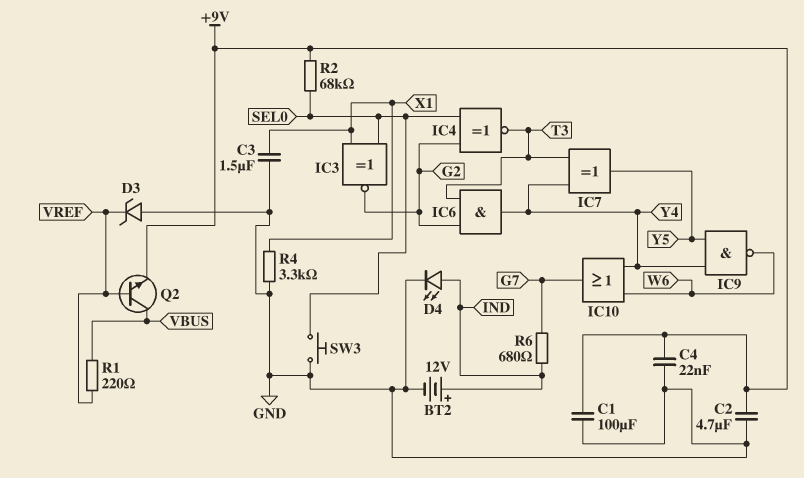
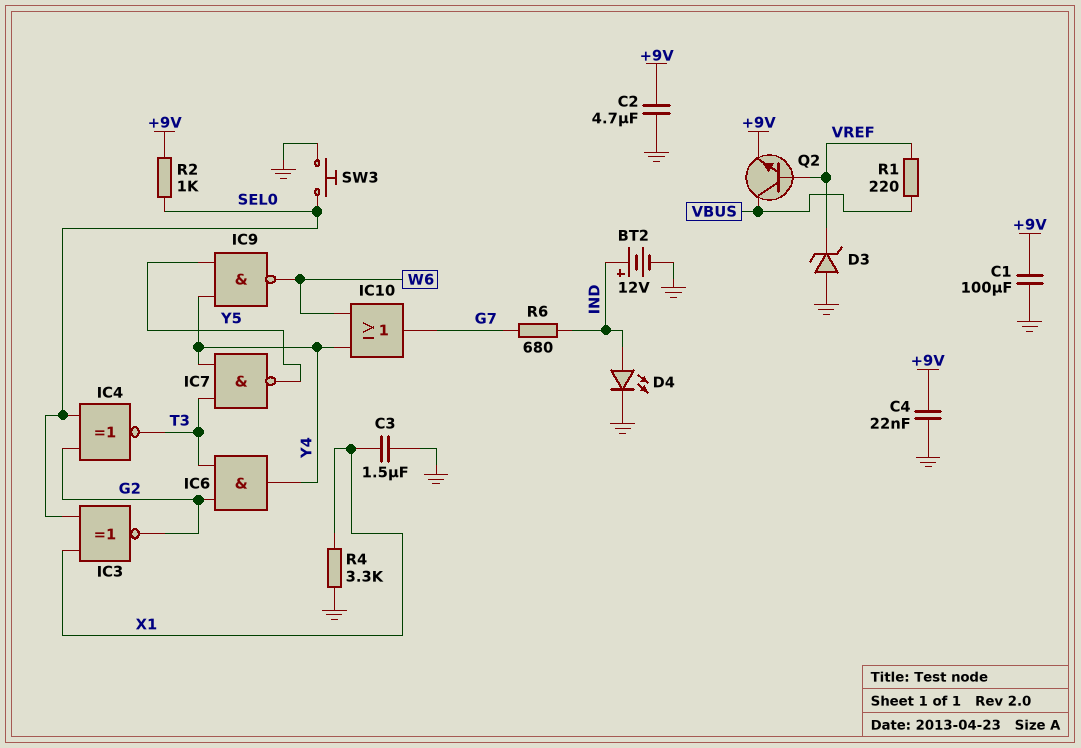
IC7: XOR (in T3, in Y4, out Y5) -> NAND (in T3, in Y4, out Y5)
R2: 68k (+9V, SEL0) -> 1k (+9V, SEL0)

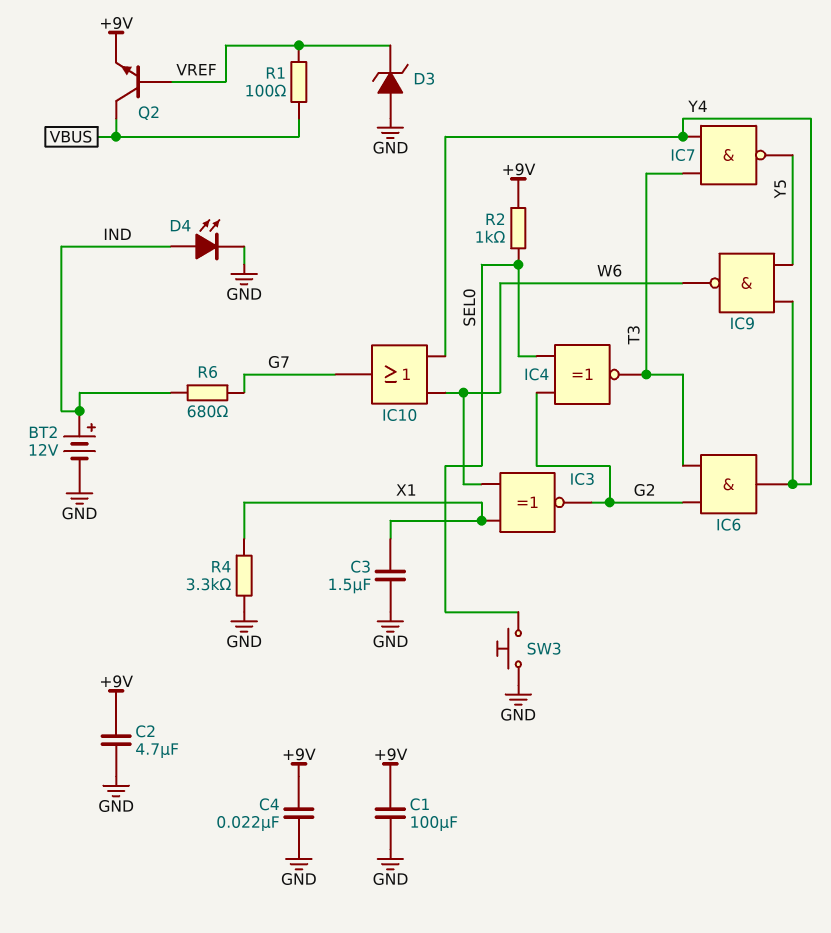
IC3: XNOR (in SEL0, in X1, out G2) -> XNOR (in W6, in X1, out G2)
R1: 220 (VBUS, VREF) -> 100 (VBUS, VREF)

